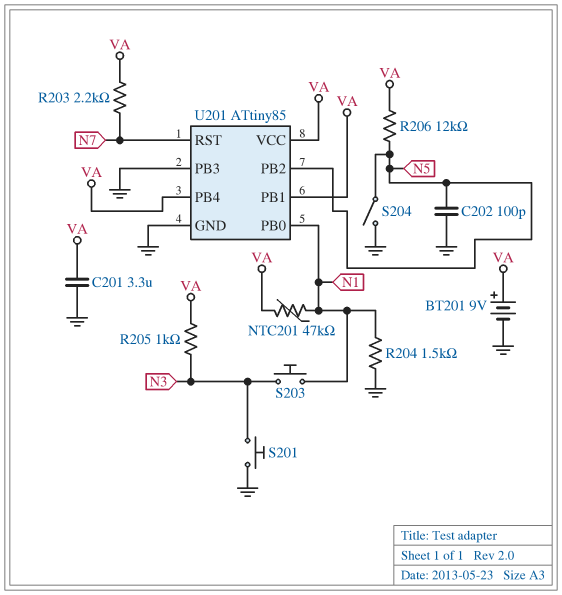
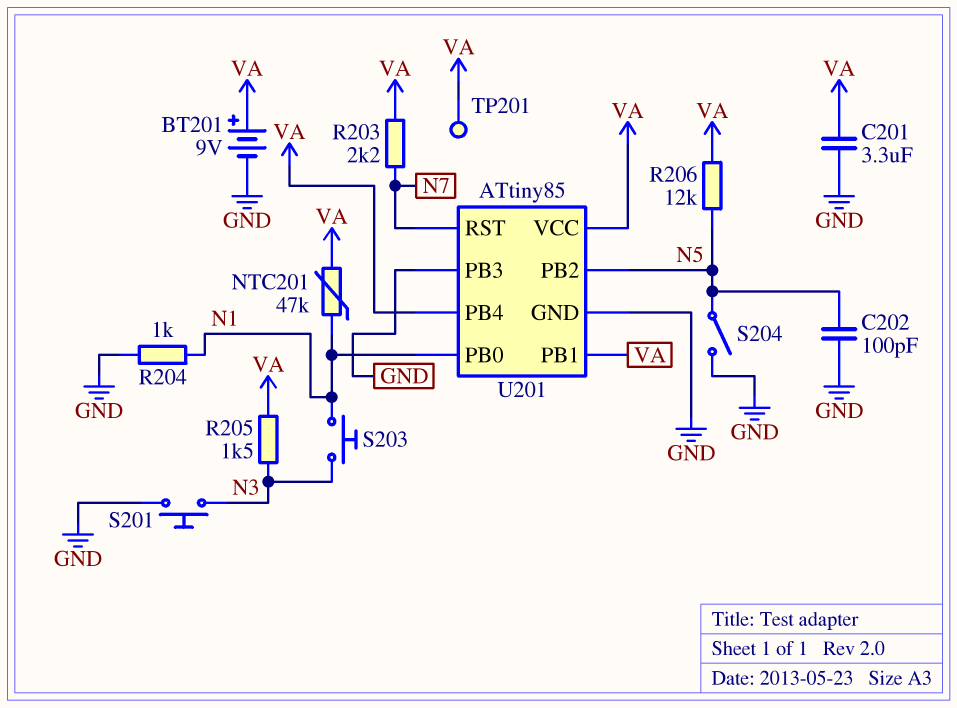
R204: 1.5k (GND, N1) -> 1k (GND, N1)
R205: 1k (N3, VA) -> 1.5k (N3, VA)
TP201: none -> test point (VA)

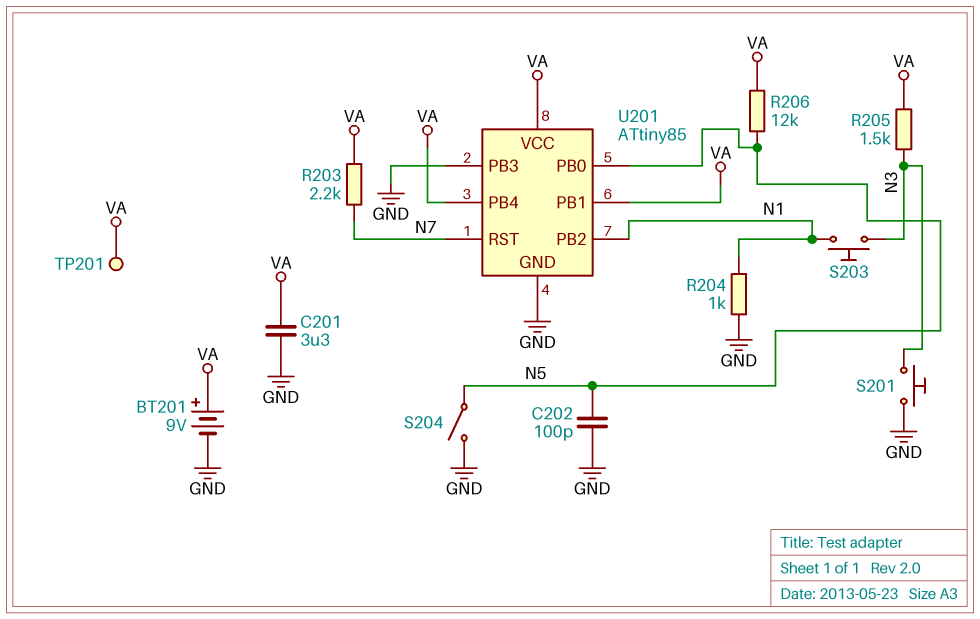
NTC201: 47k (N1, VA) -> none
U201 pin PB0: N1 -> N5
U201 pin PB2: N5 -> N1

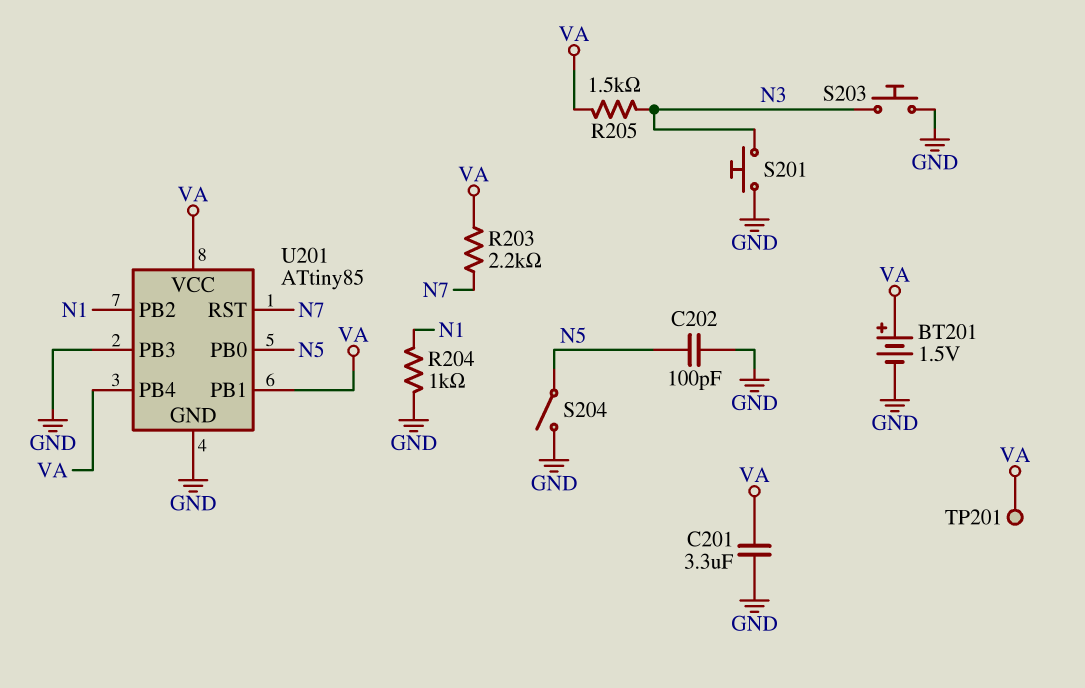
BT201: 9V (plus VA, minus GND) -> 1.5V (plus VA, minus GND)
R206: 12k (N5, VA) -> none
S203: button (N1, N3) -> button (GND, N3)

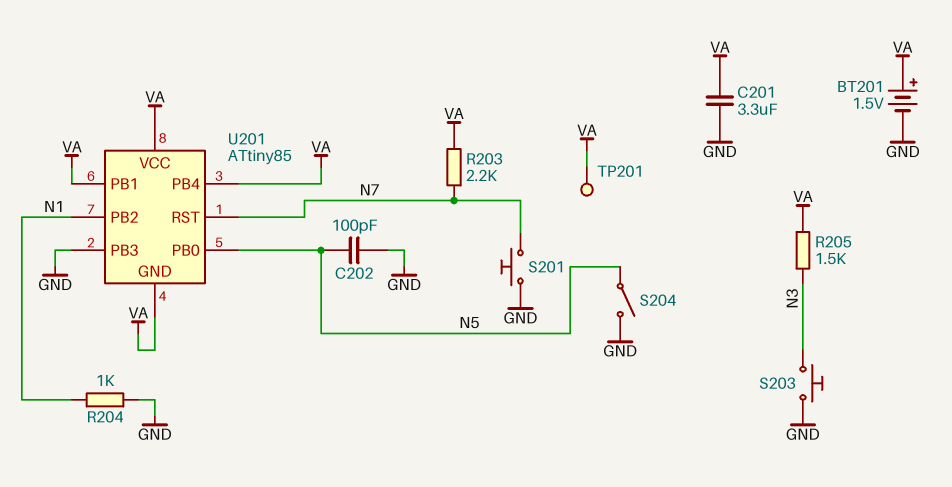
S201: button (GND, N3) -> button (GND, N7)
U201 pin GND: GND -> VA

